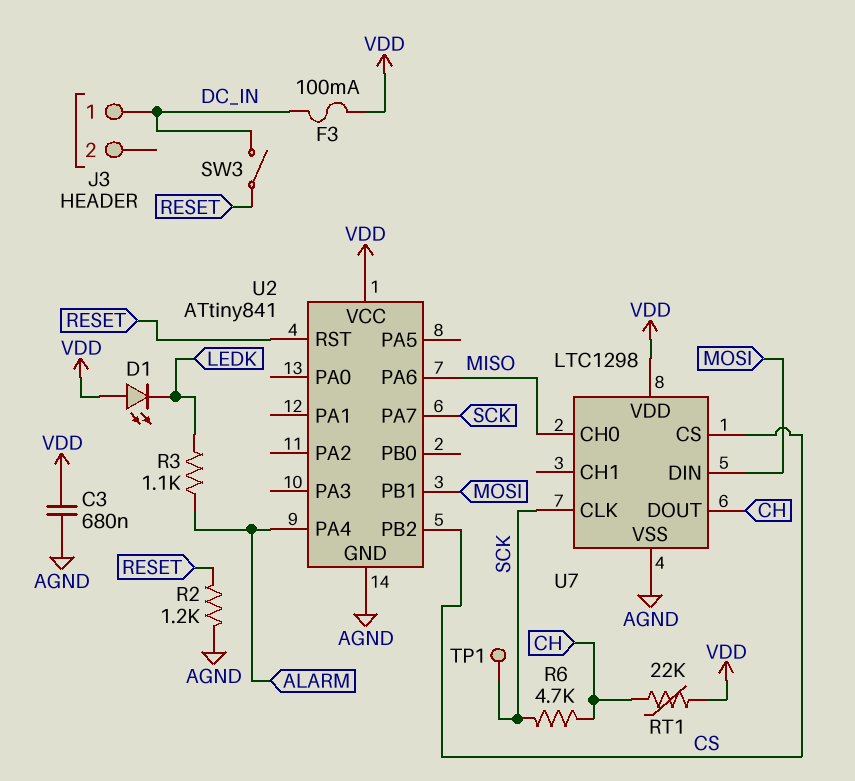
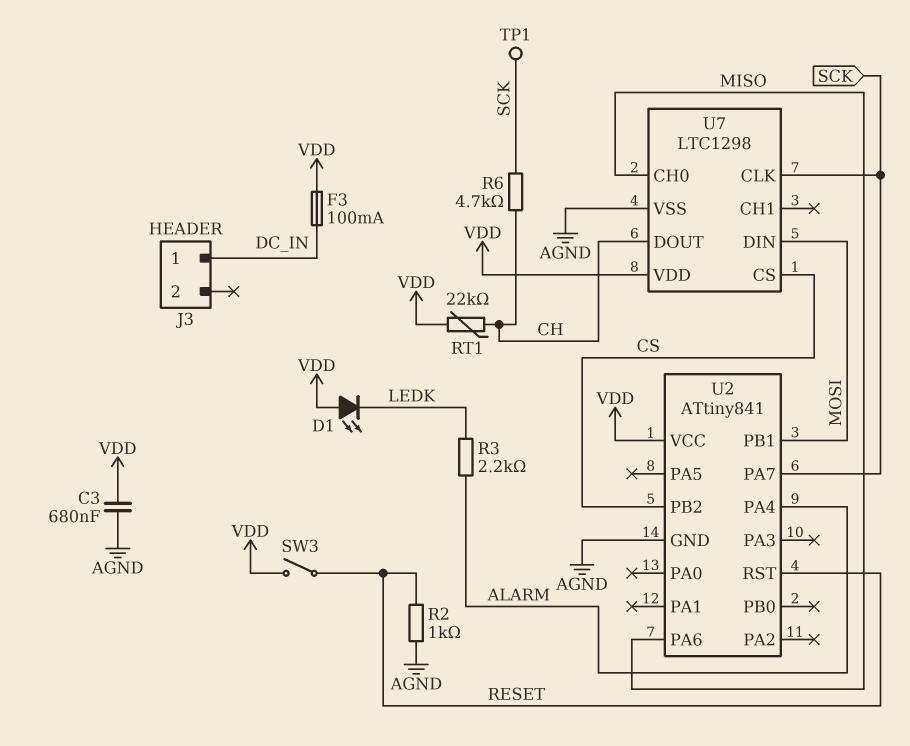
R2: 1.2k (AGND, RESET) -> 1k (AGND, RESET)
R3: 1.1k (ALARM, LEDK) -> 2.2k (ALARM, LEDK)
SW3: switch (DC_IN, RESET) -> switch (RESET, VDD)

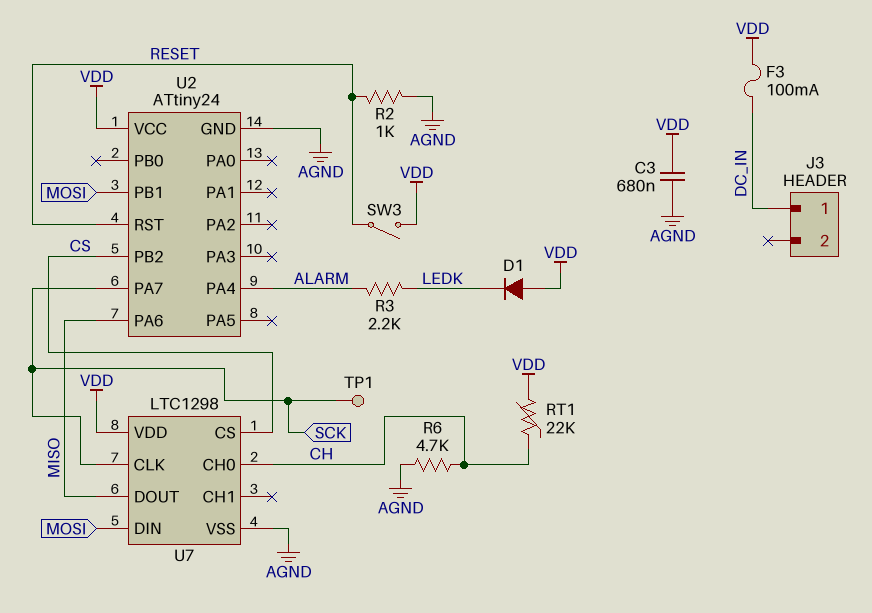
D1: LED (A VDD, K LEDK) -> diode (A VDD, K LEDK)
R6: 4.7k (CH, SCK) -> 4.7k (AGND, CH)
U2: ATtiny841 -> ATtiny24
U7 pin CH0: MISO -> CH
U7 pin DOUT: CH -> MISO

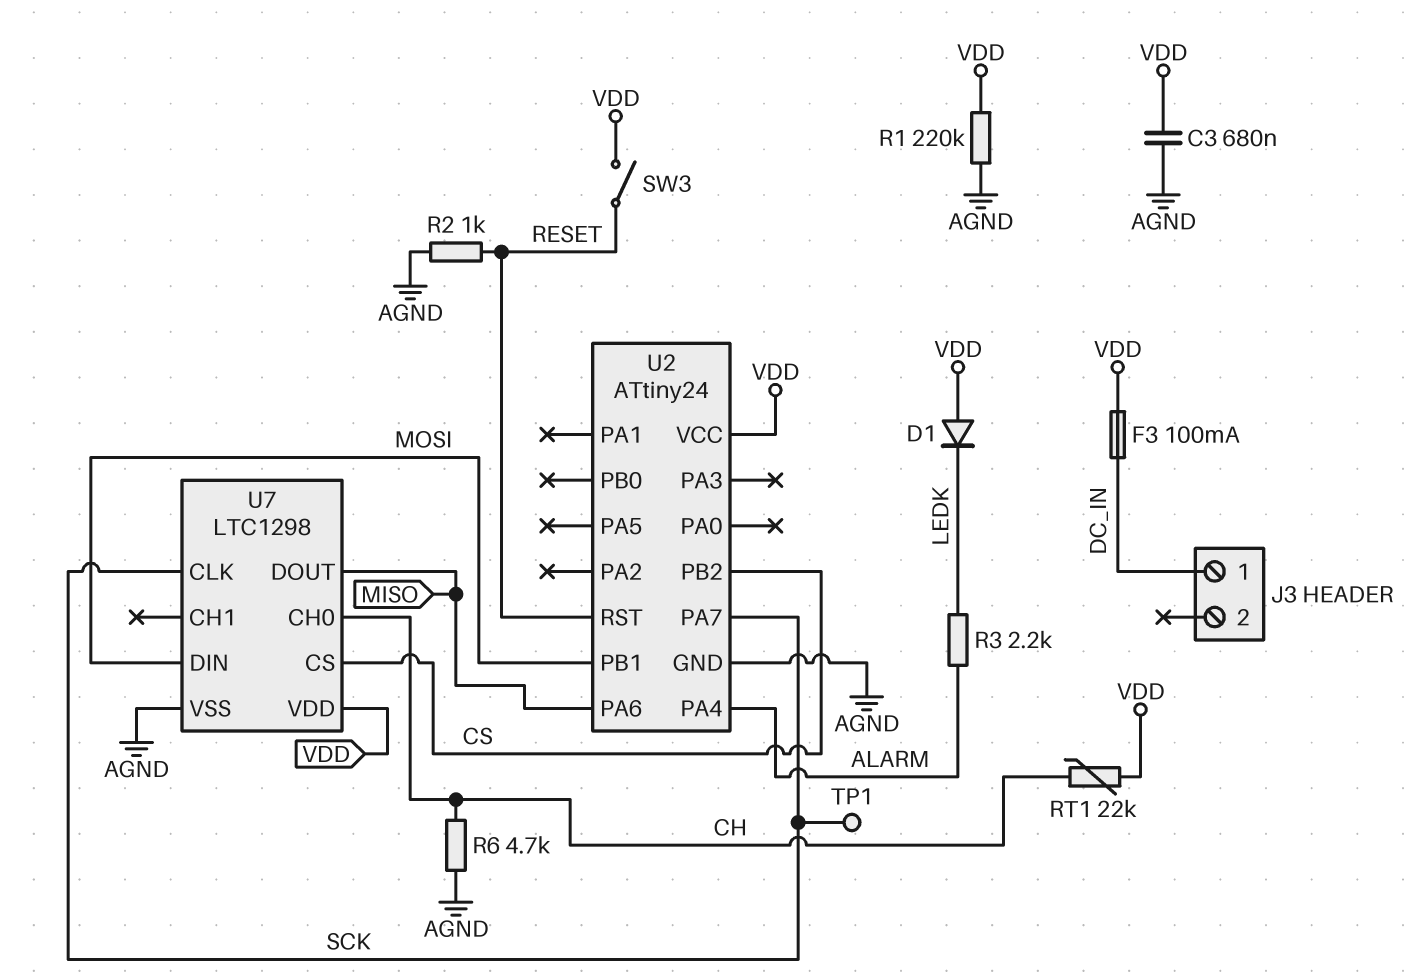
R1: none -> 220k (AGND, VDD)

